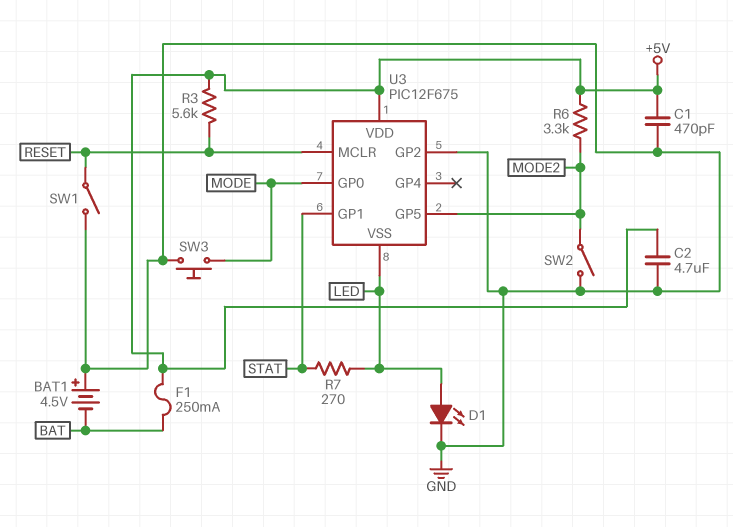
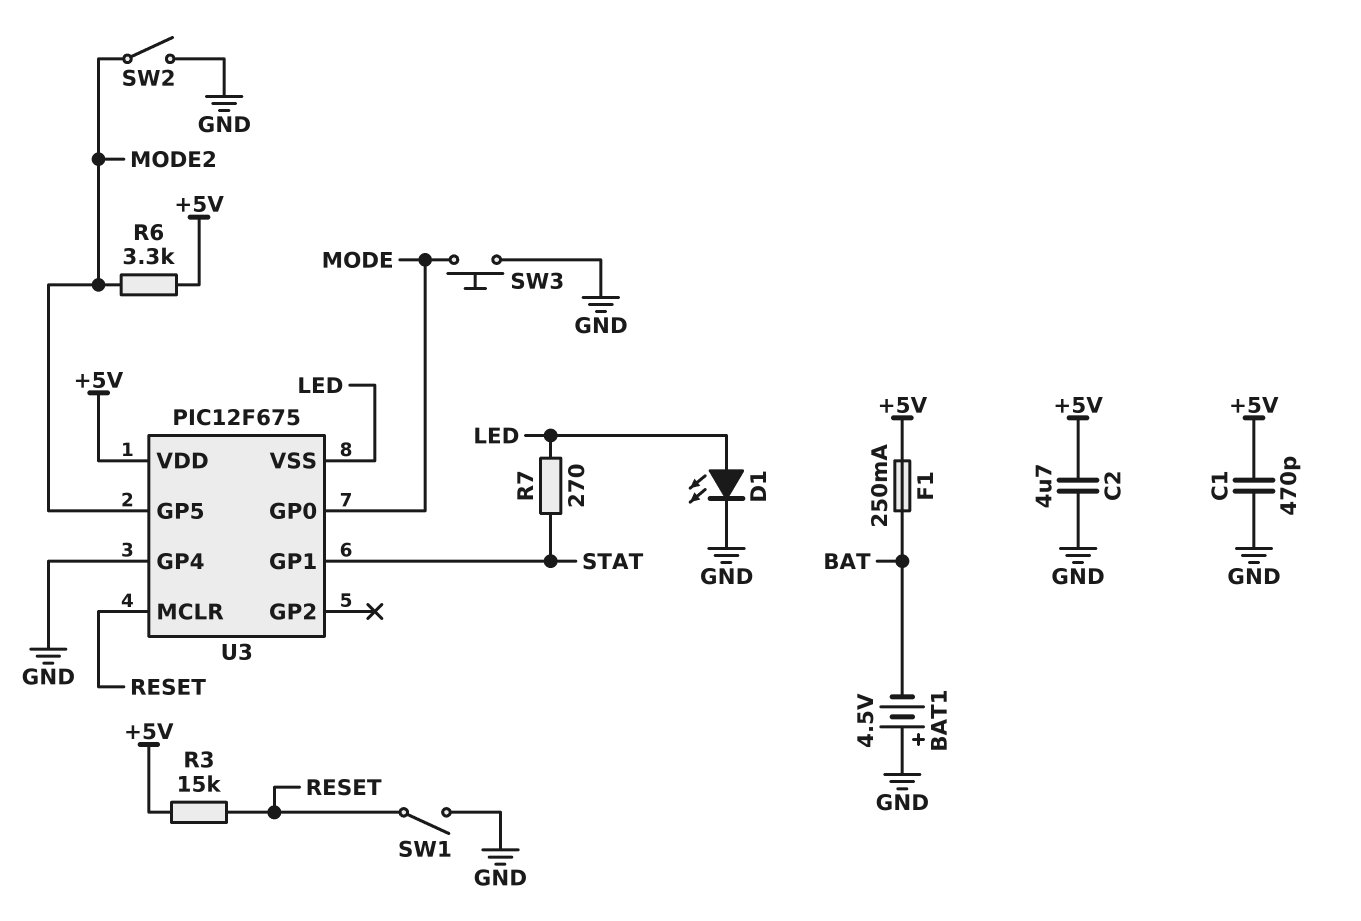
R3: 5.6k (+5V, RESET) -> 15k (+5V, RESET)
U3 pin GP2: GND -> none
U3 pin GP4: none -> GND

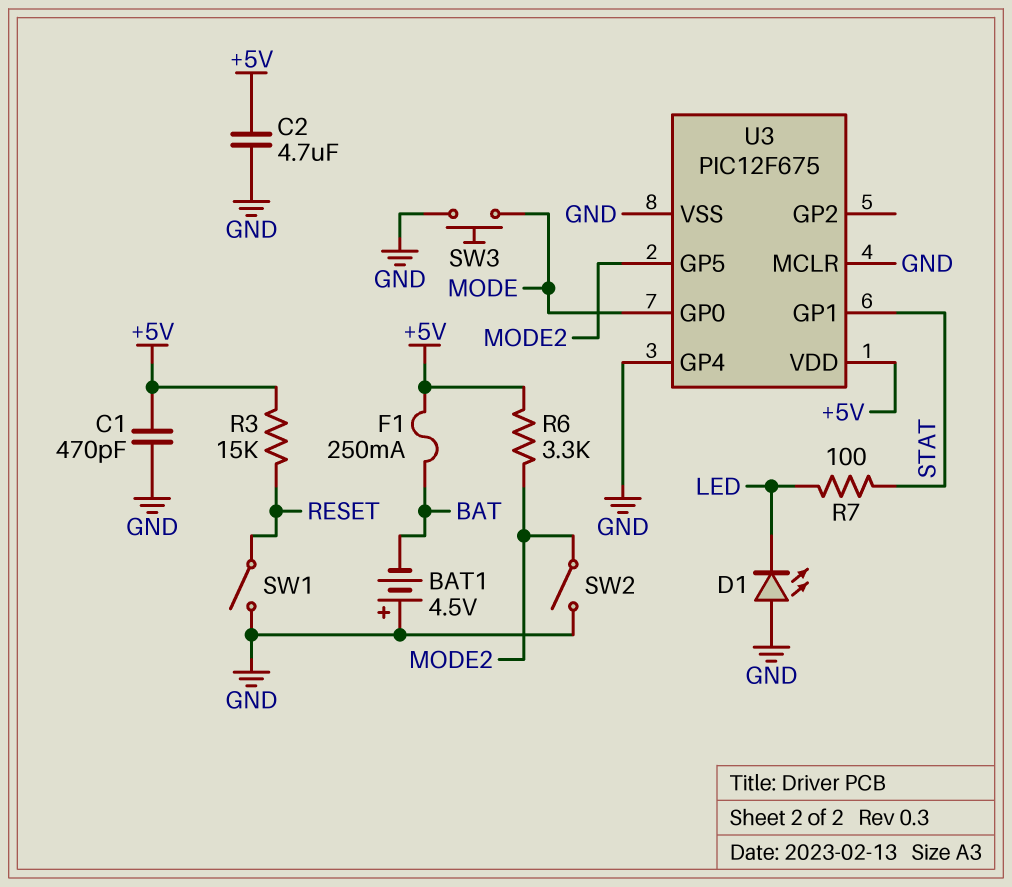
D1: LED (A LED, K GND) -> LED (A GND, K LED)
R7: 270 (LED, STAT) -> 100 (LED, STAT)
U3 pin MCLR: RESET -> GND
U3 pin VSS: LED -> GND

